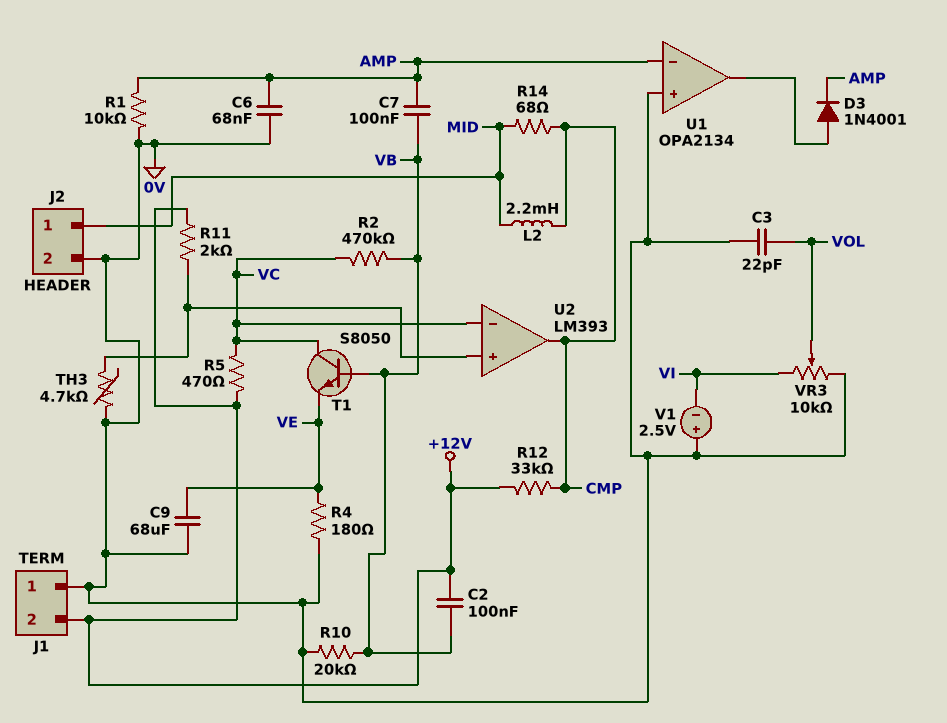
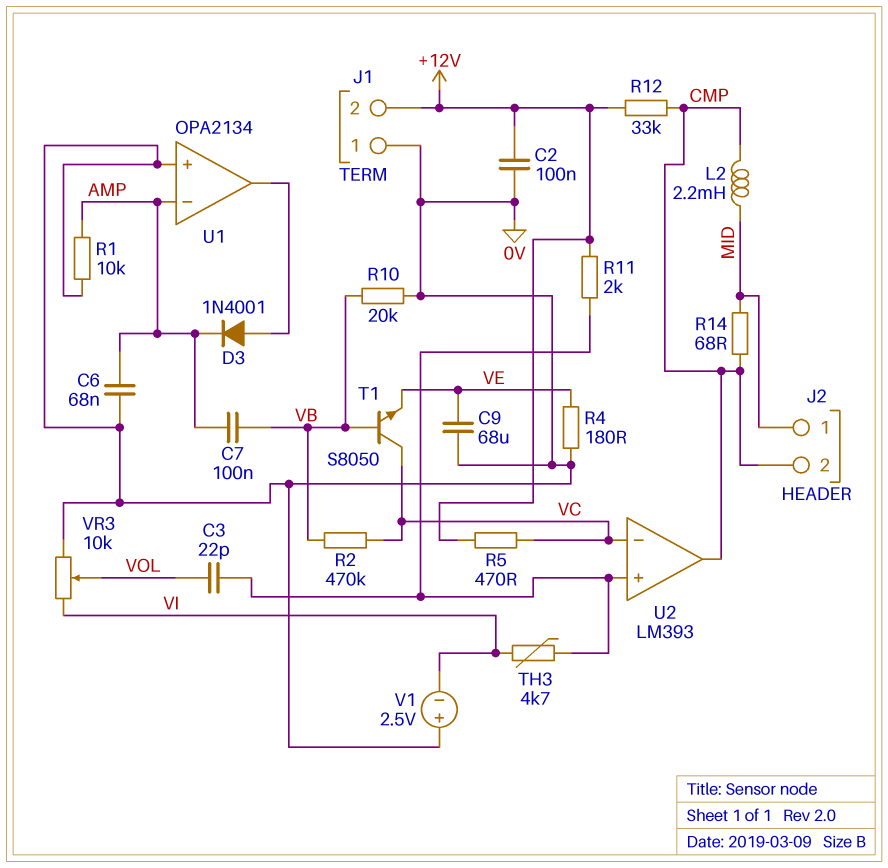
C2: 100nF (+12V, VB) -> 100nF (+12V, 0V)
C3: 22pF (0V, VOL) -> 22pF (U2/in+, VOL)
J2 pin 2: 0V -> CMP
TH3: 4.7k (0V, U2/in+) -> 4.7k (U2/in+, VI)

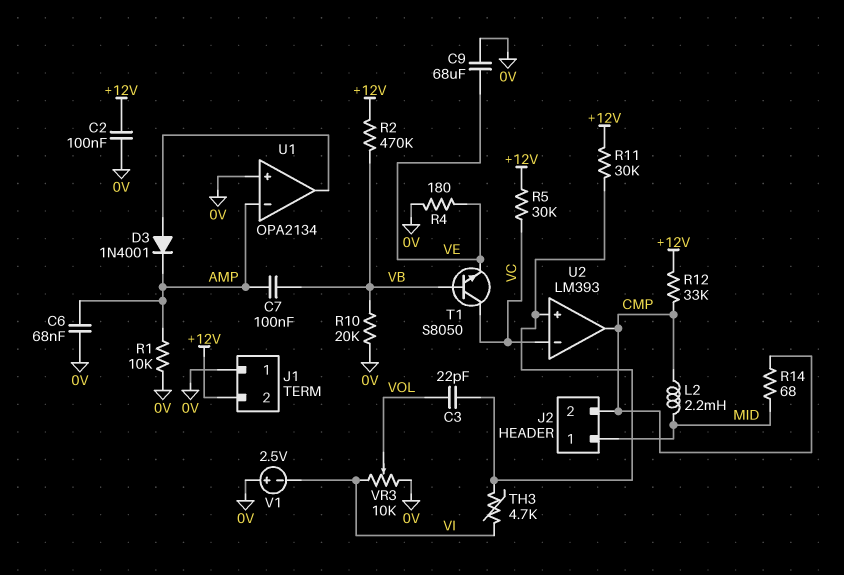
R2: 470k (VB, VC) -> 470k (+12V, VB)
R5: 470 (+12V, VC) -> 30k (+12V, VC)
R11: 2k (+12V, U2/in+) -> 30k (+12V, U2/in+)

